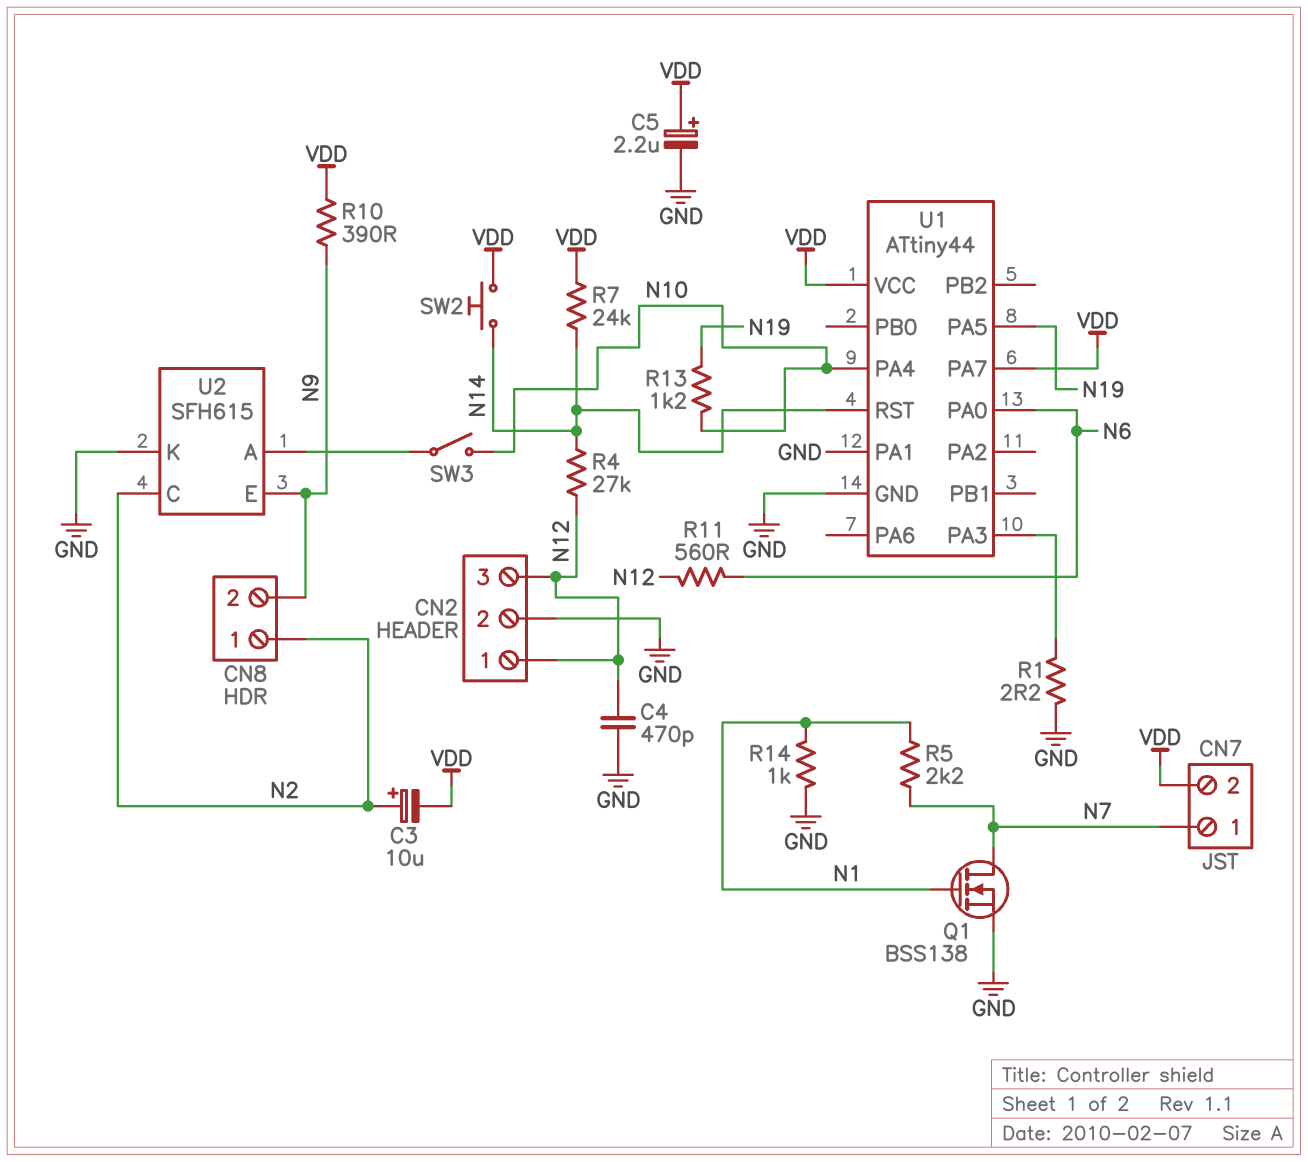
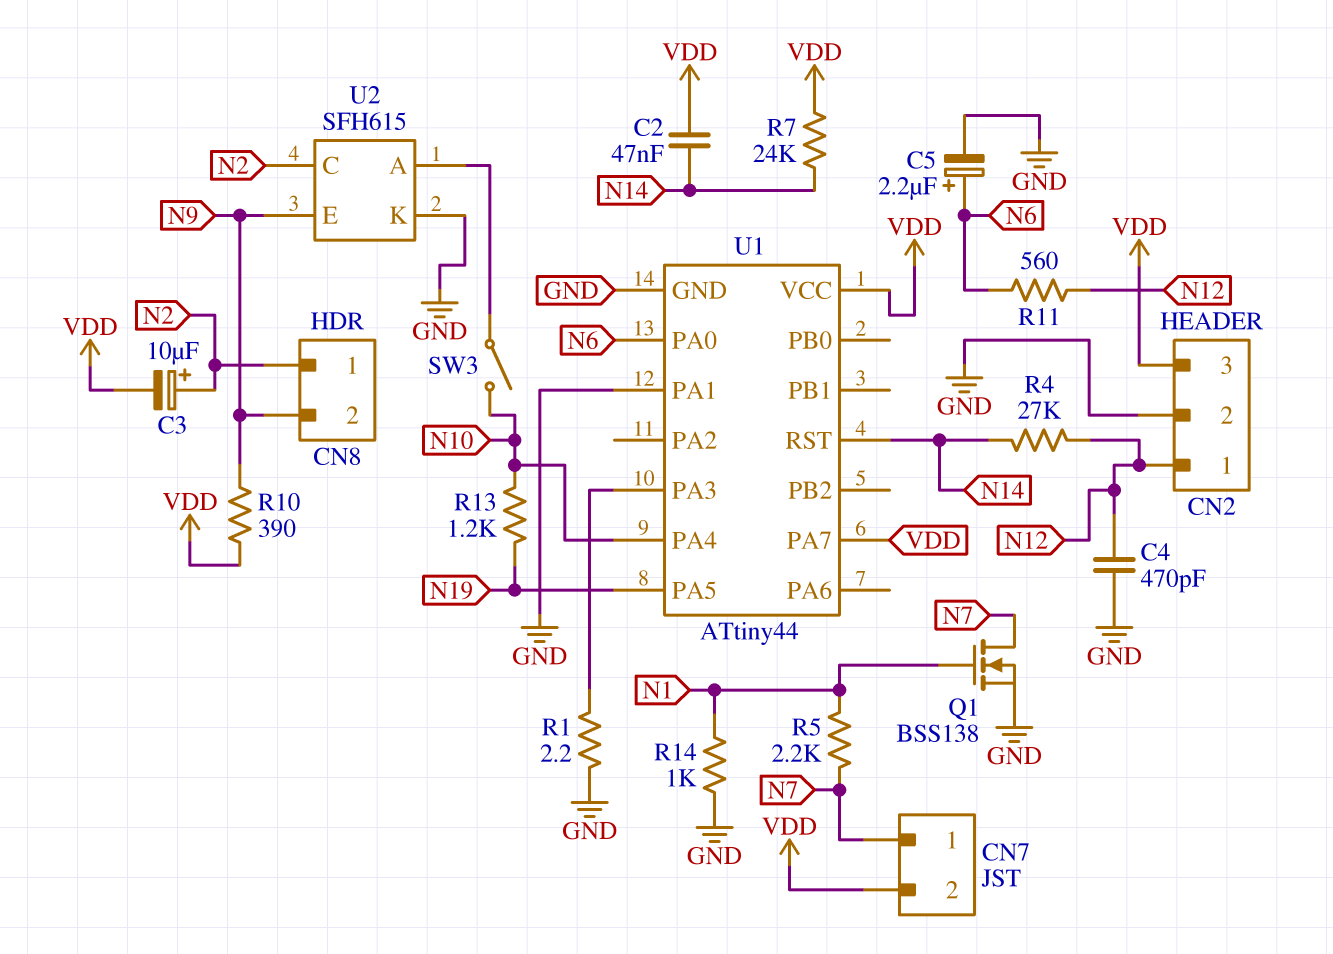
C2: none -> 47nF (N14, VDD)
C5: 2.2uF (plus VDD, minus GND) -> 2.2uF (plus N6, minus GND)
CN2 pin 3: N12 -> VDD
SW2: button (N14, VDD) -> none

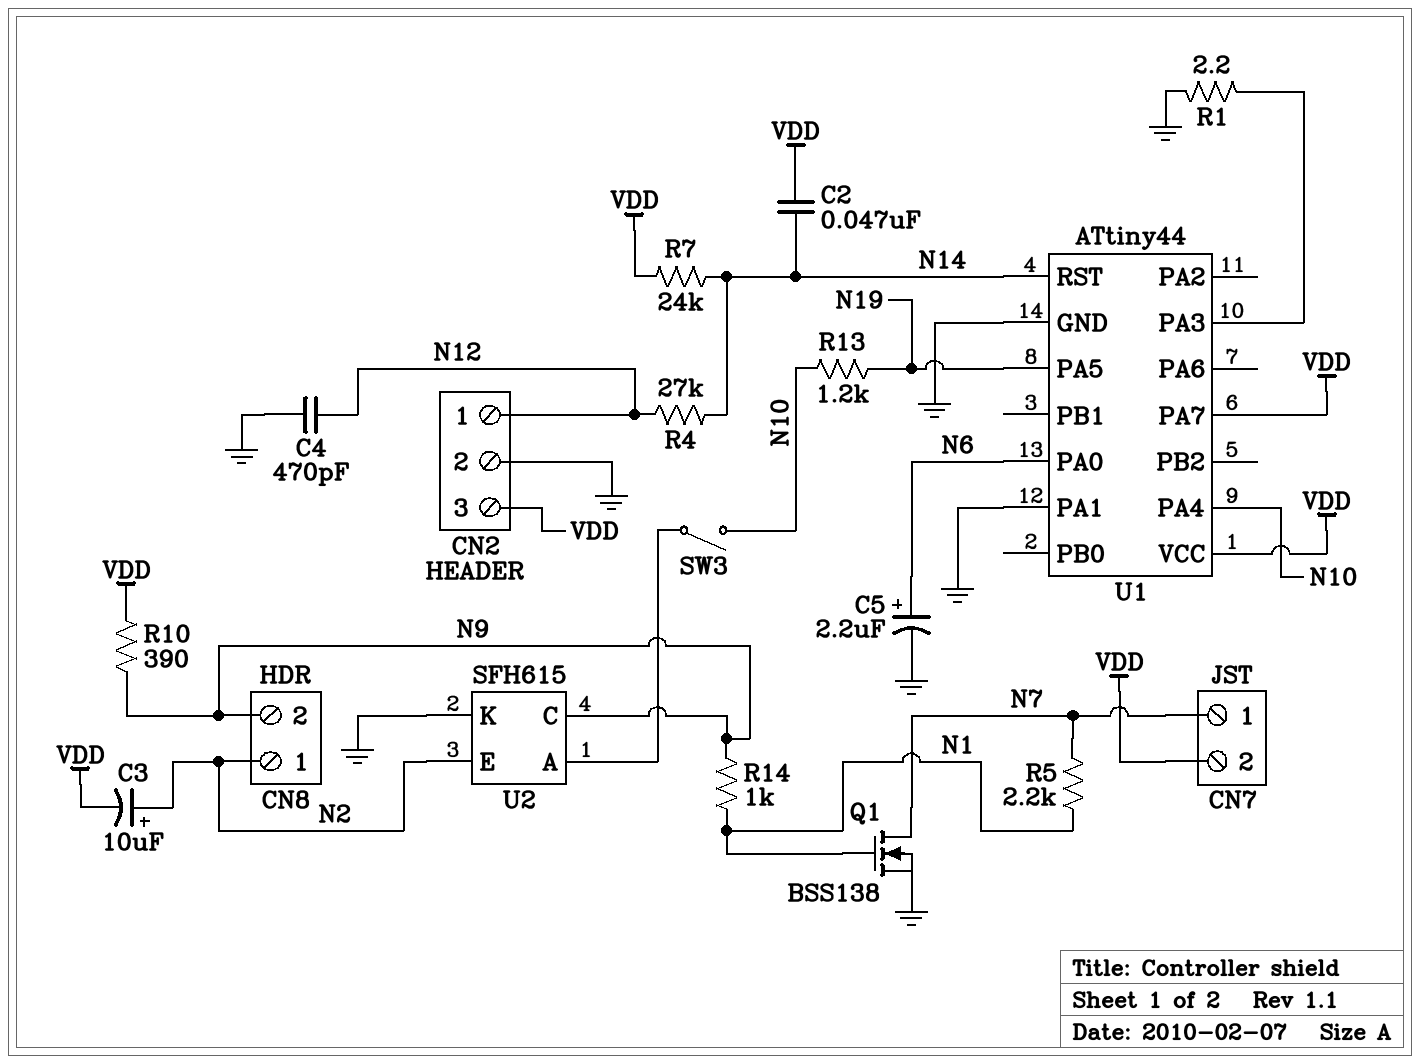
R11: 560 (N6, N12) -> none
R14: 1k (GND, N1) -> 1k (N1, N9)
U2 pin C: N2 -> N9
U2 pin E: N9 -> N2

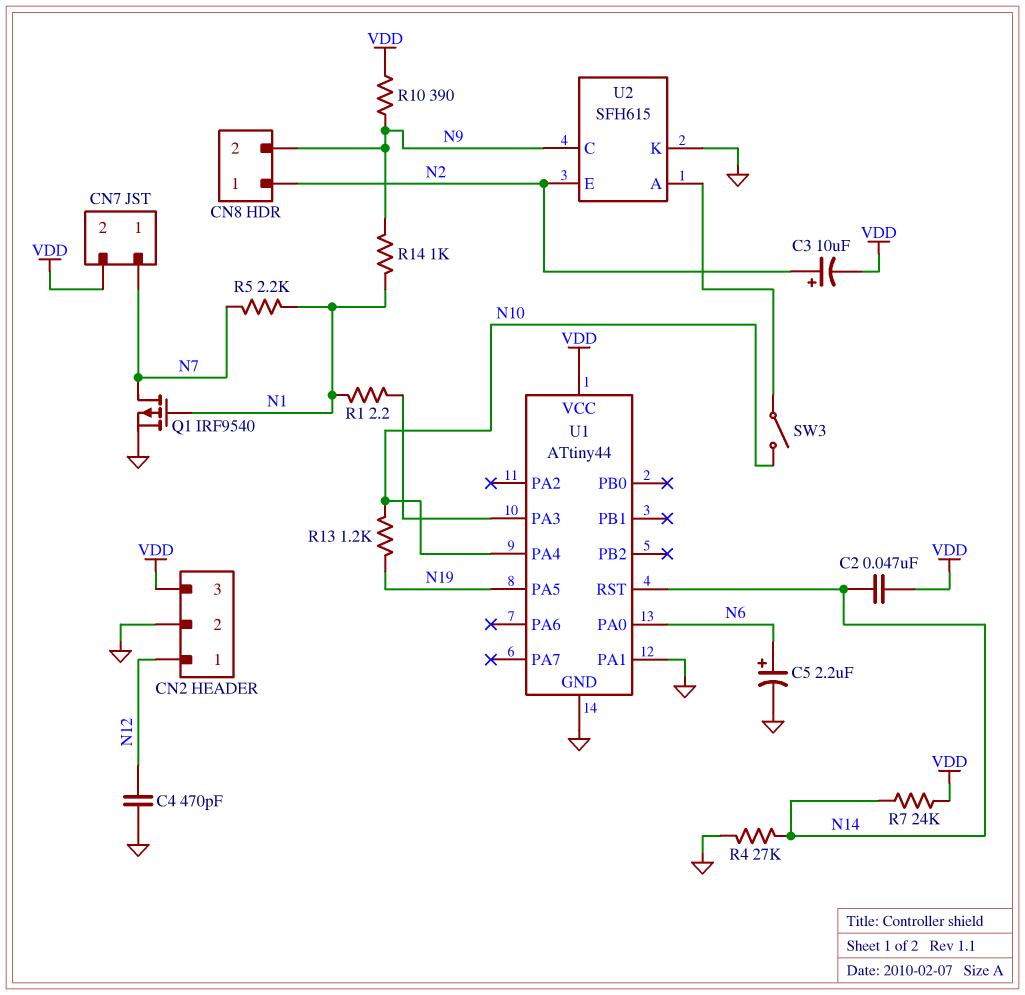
Q1: NMOS BSS138 (G N1, D N7, S GND) -> PMOS IRF9540 (G N1, D N7, S GND)
R1: 2.2 (GND, U1/PA3) -> 2.2 (N1, U1/PA3)
R4: 27k (N12, N14) -> 27k (GND, N14)
U1 pin PA7: VDD -> none

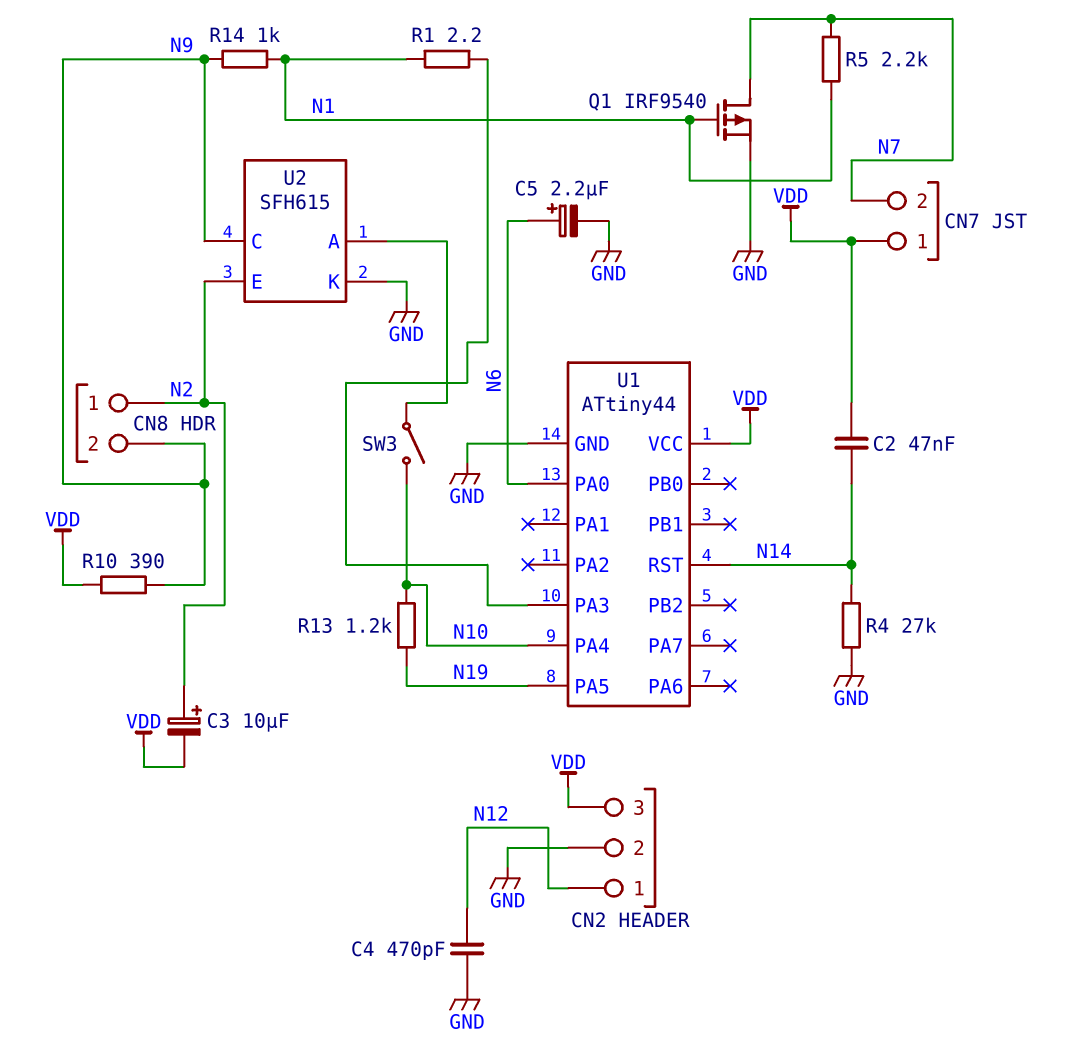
CN7 pin 1: N7 -> VDD
CN7 pin 2: VDD -> N7
R7: 24k (N14, VDD) -> none
U1 pin PA1: GND -> none

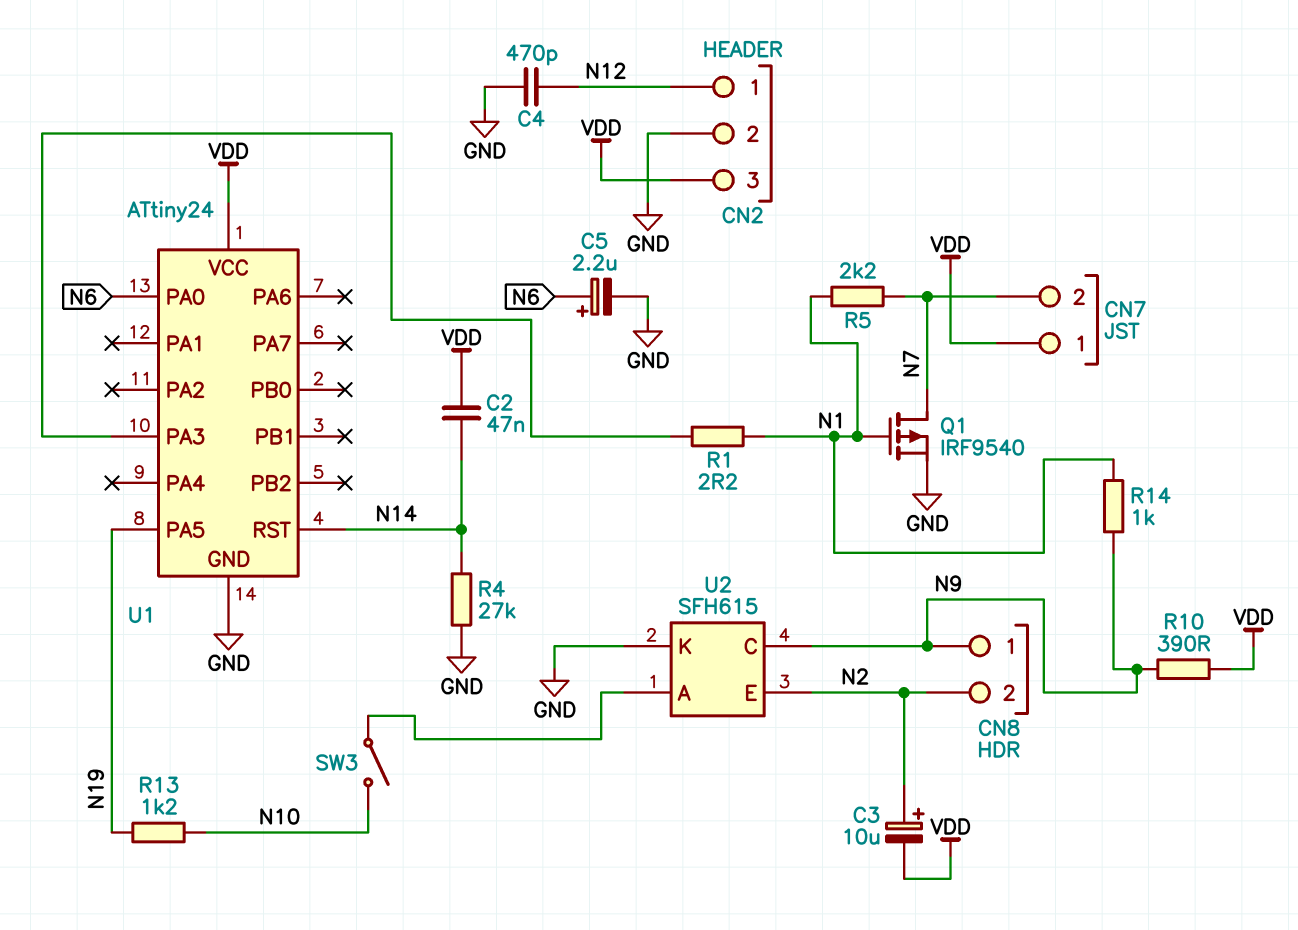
CN8 pin 1: N2 -> N9
CN8 pin 2: N9 -> N2
U1: ATtiny44 -> ATtiny24
U1 pin PA4: N10 -> none

